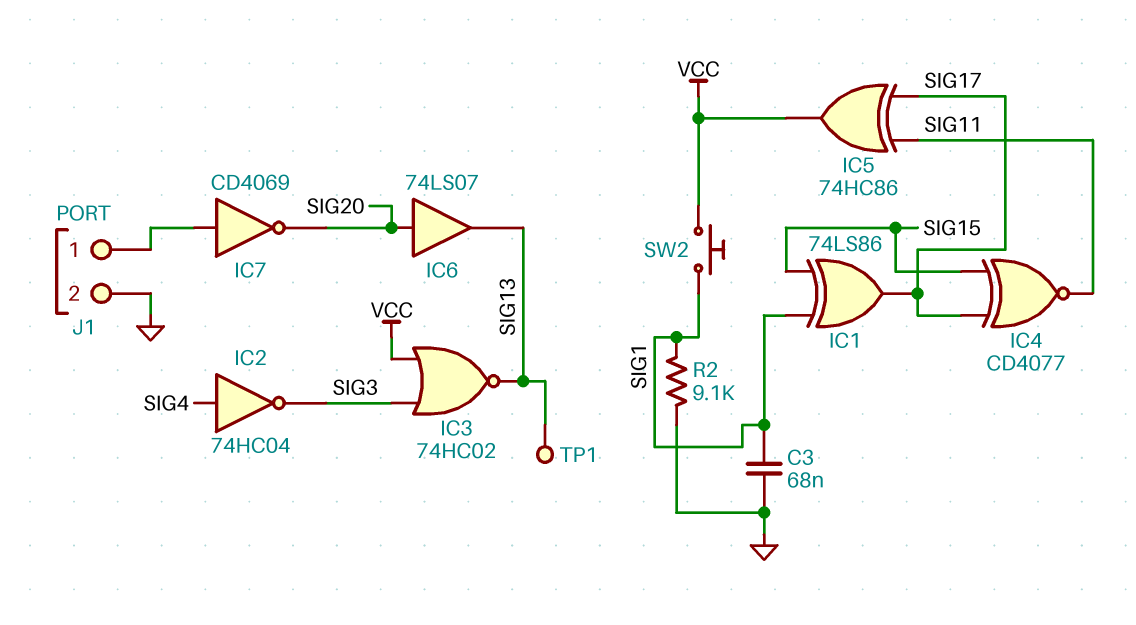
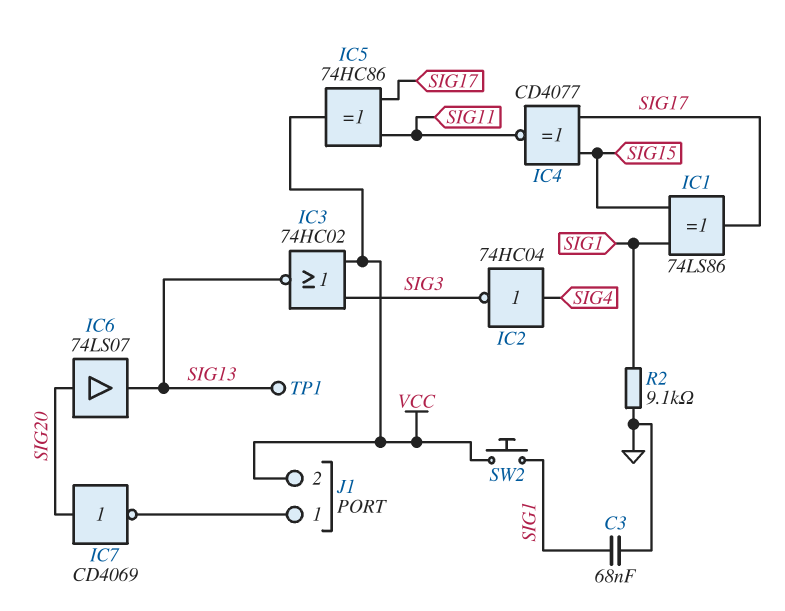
IC7: NOT CD4069 (in J1/1, out SIG20) -> NOT CD4069 (in SIG20, out J1/1)
J1 pin 2: GND -> VCC

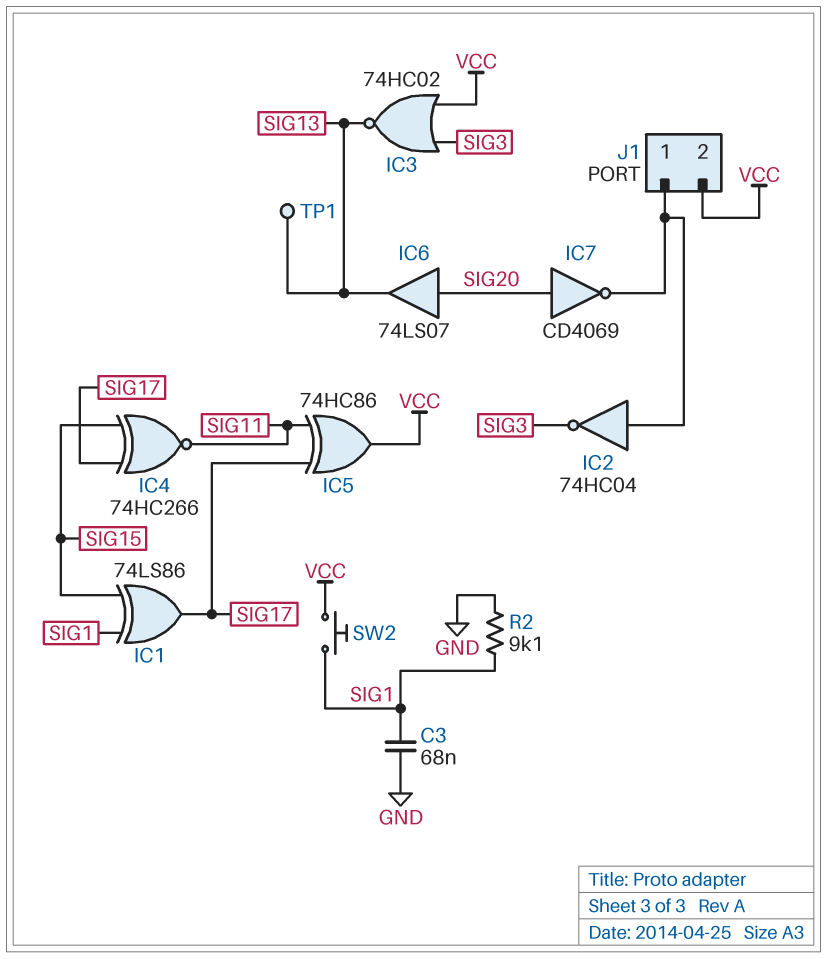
IC2: NOT 74HC04 (in SIG4, out SIG3) -> NOT 74HC04 (in J1/1, out SIG3)
IC4: XNOR CD4077 (in SIG15, in SIG17, out SIG11) -> XNOR 74HC266 (in SIG15, in SIG17, out SIG11)

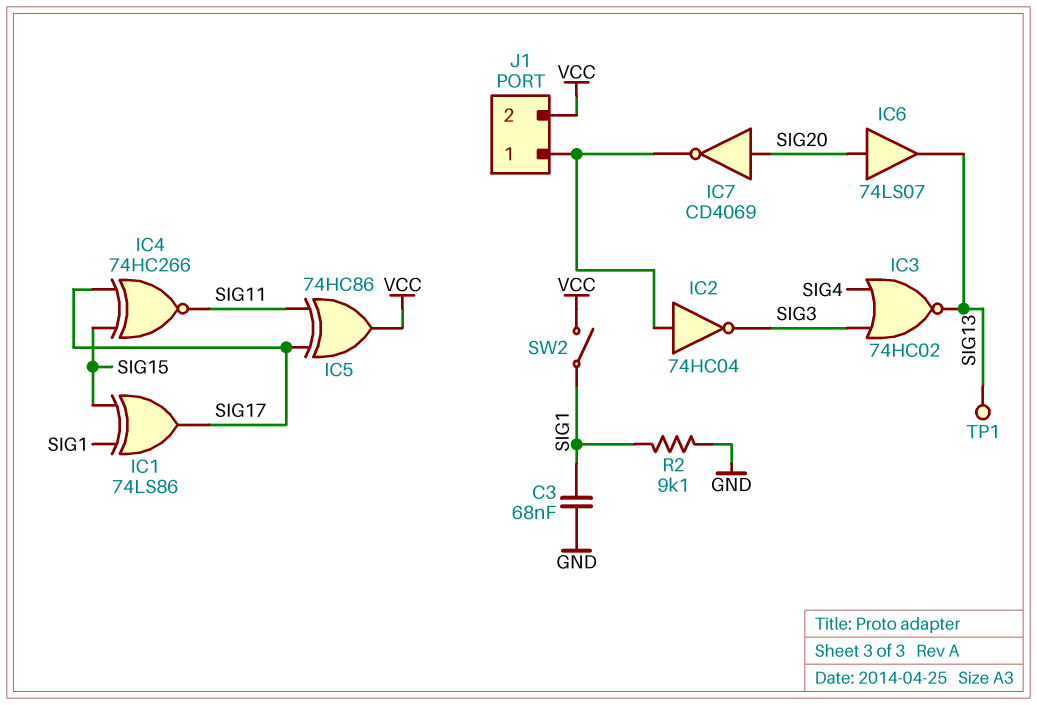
IC3: NOR 74HC02 (in SIG3, in VCC, out SIG13) -> NOR 74HC02 (in SIG3, in SIG4, out SIG13)
SW2: button (SIG1, VCC) -> switch (SIG1, VCC)

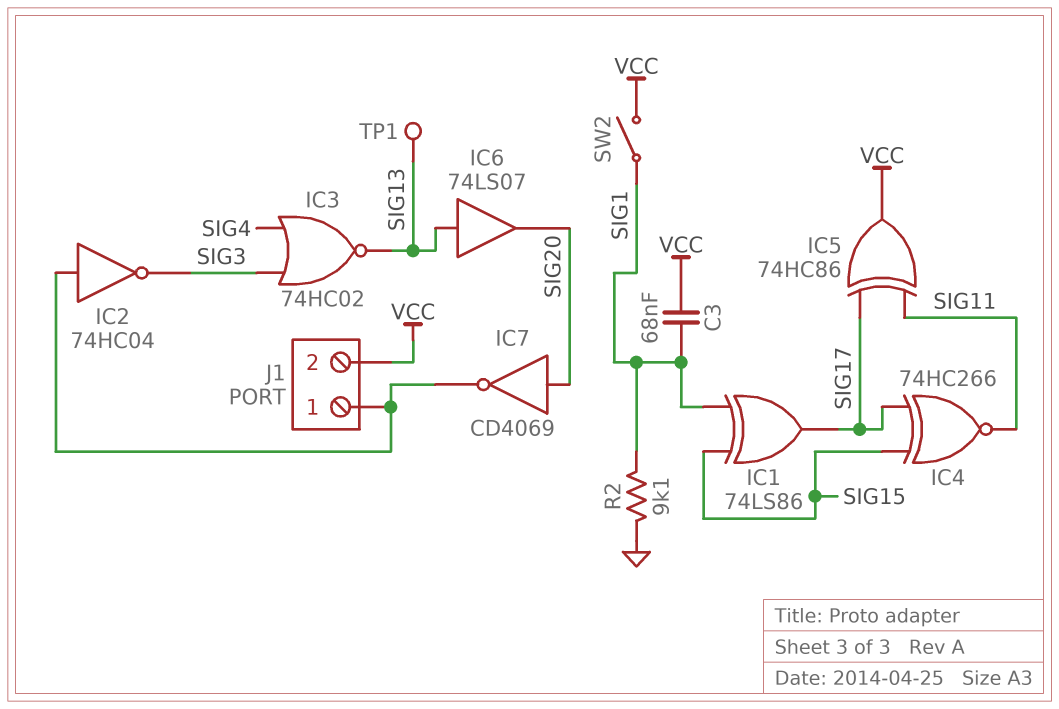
C3: 68nF (GND, SIG1) -> 68nF (SIG1, VCC)
IC6: buffer 74LS07 (in SIG20, out SIG13) -> buffer 74LS07 (in SIG13, out SIG20)

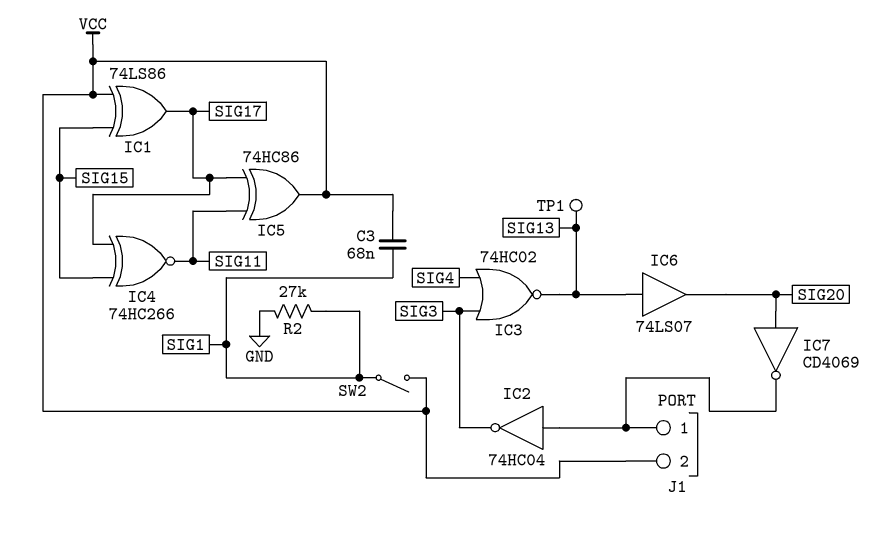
IC1: XOR 74LS86 (in SIG1, in SIG15, out SIG17) -> XOR 74LS86 (in SIG15, in VCC, out SIG17)
R2: 9.1k (GND, SIG1) -> 27k (GND, SIG1)

